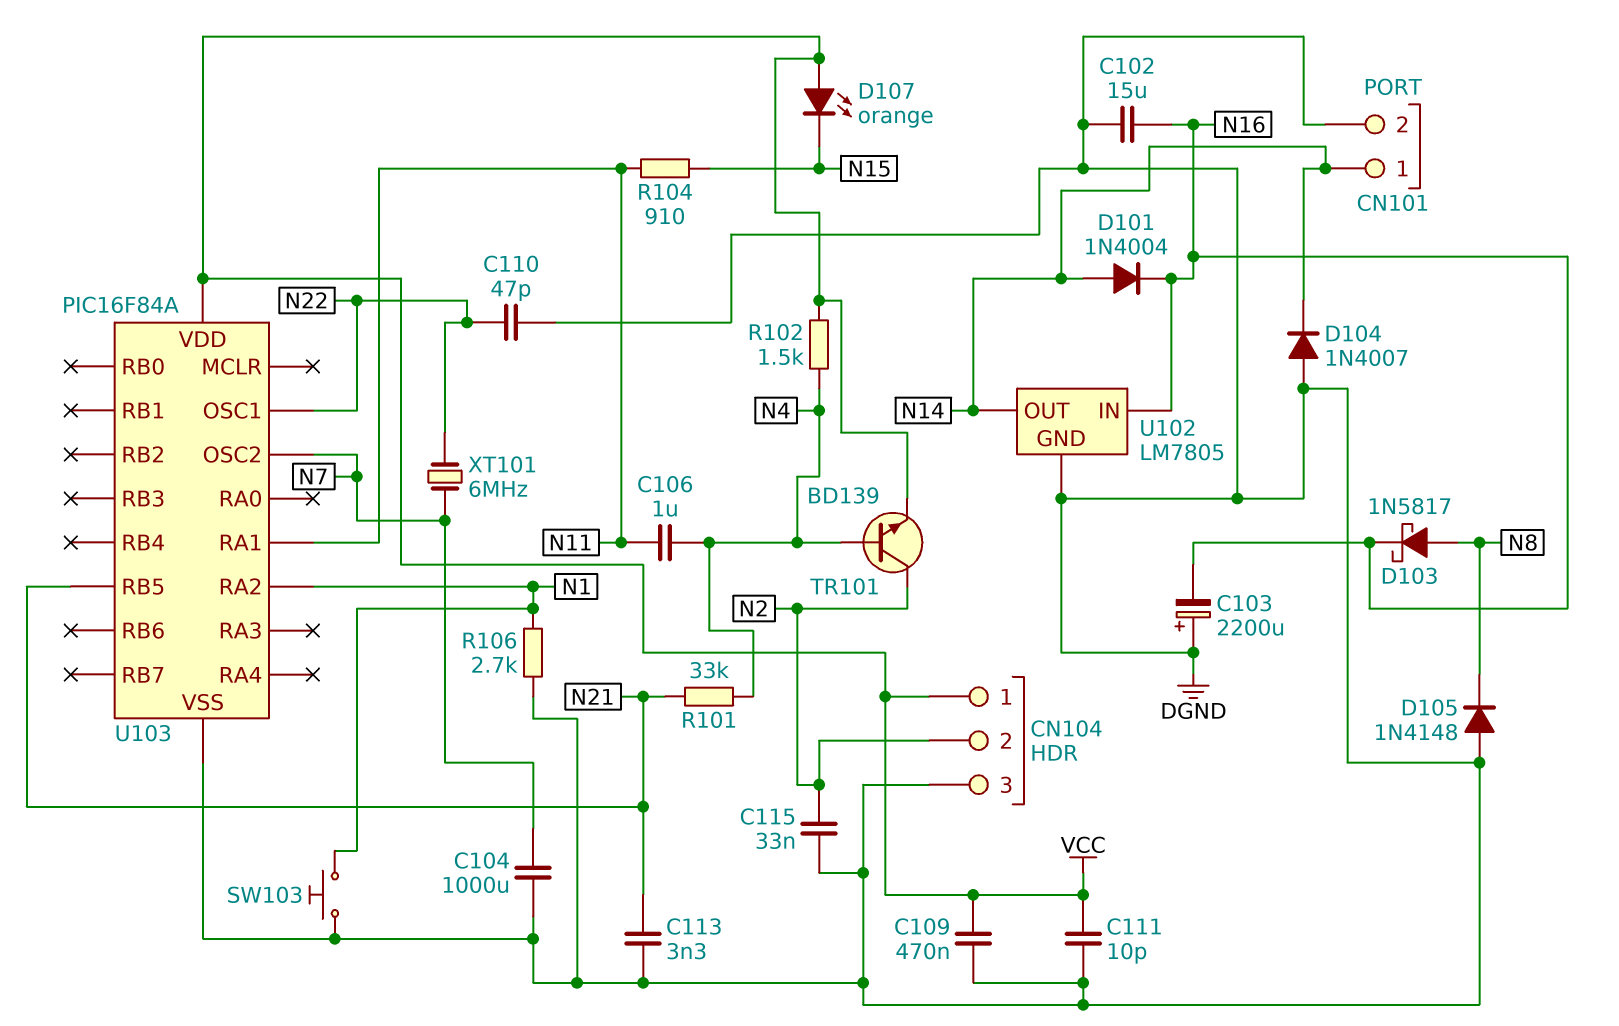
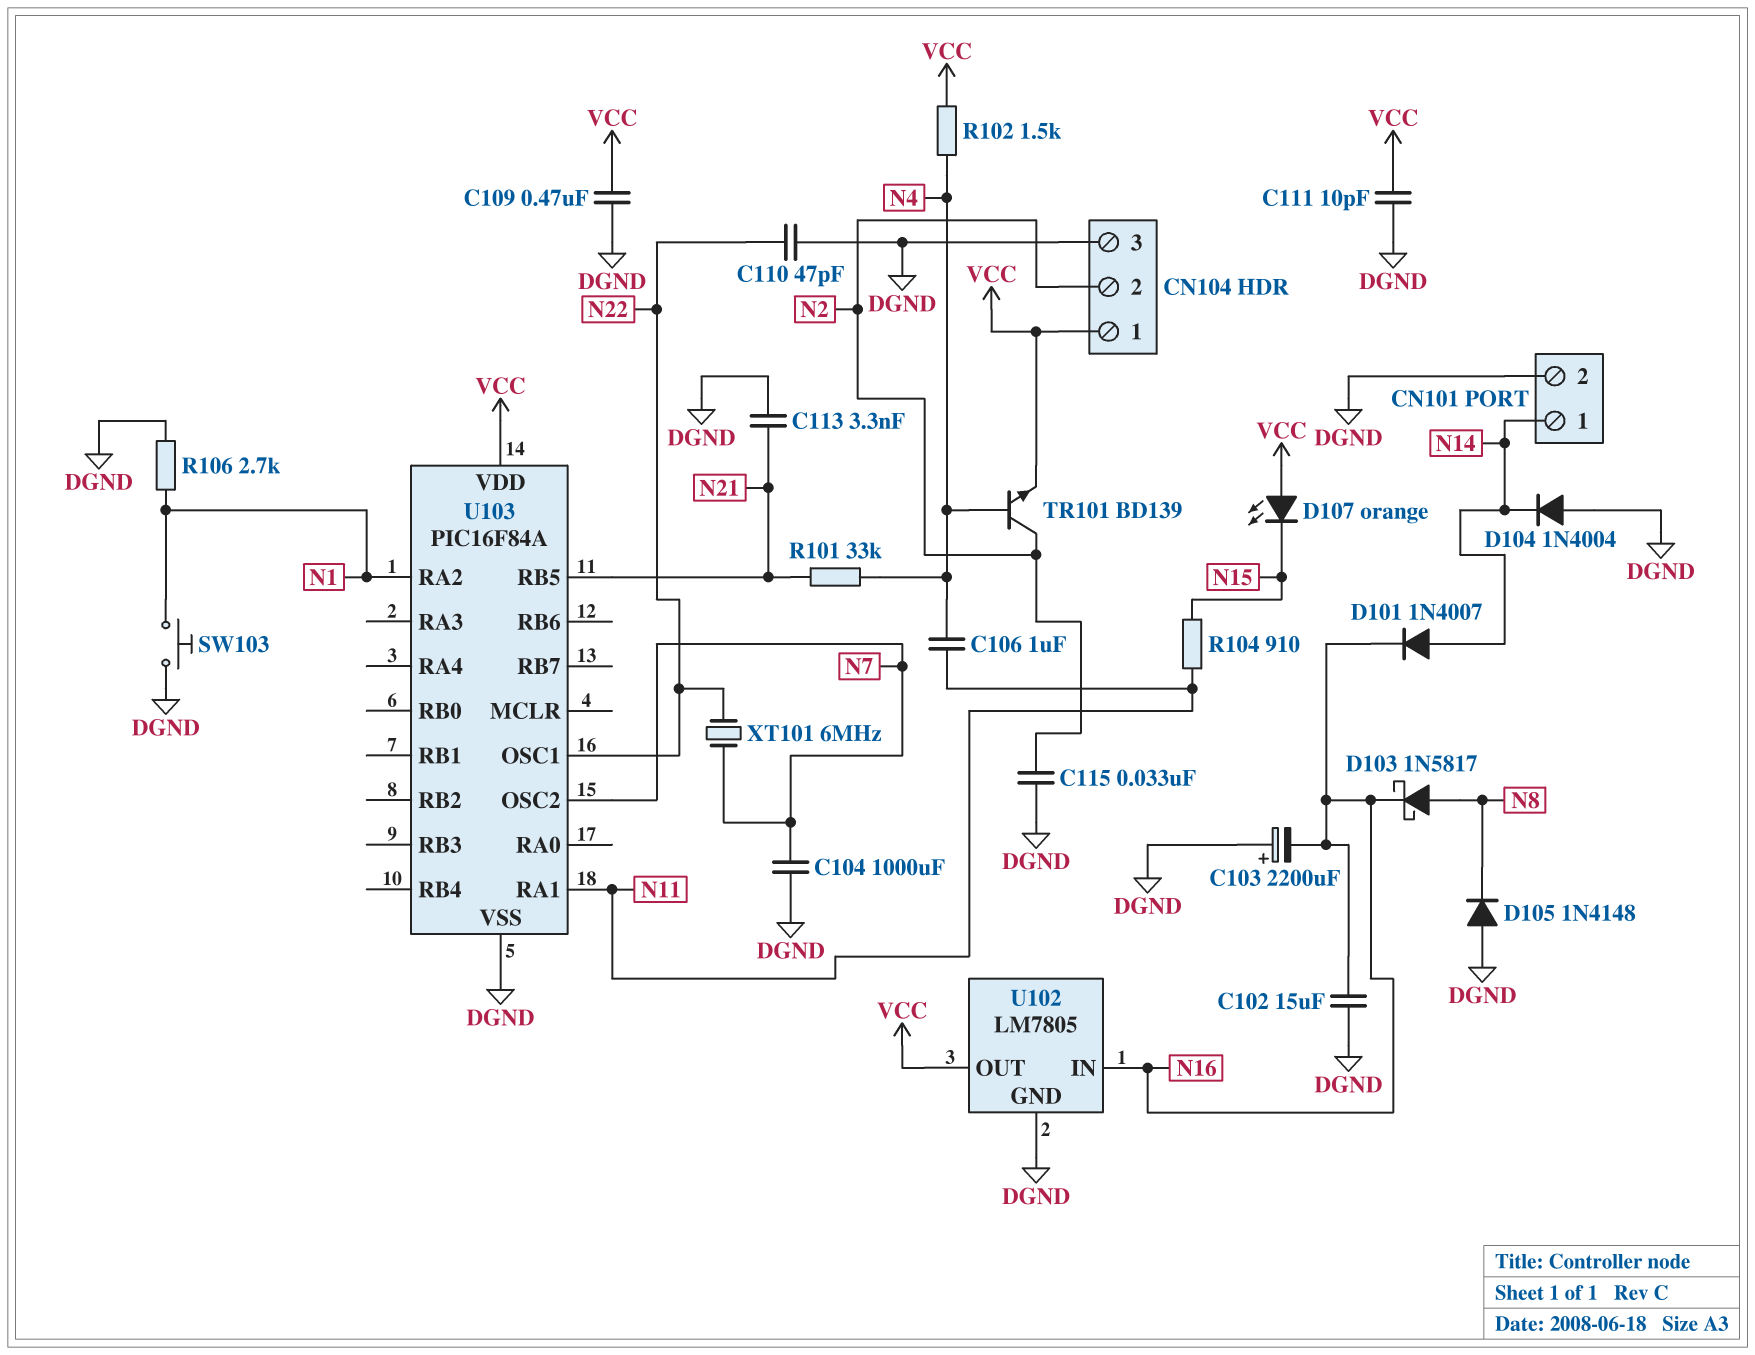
D101: diode 1N4004 (A N14, K N16) -> diode 1N4007 (A N14, K N16)
D104: diode 1N4007 (A DGND, K N14) -> diode 1N4004 (A DGND, K N14)
U102 pin OUT: N14 -> VCC

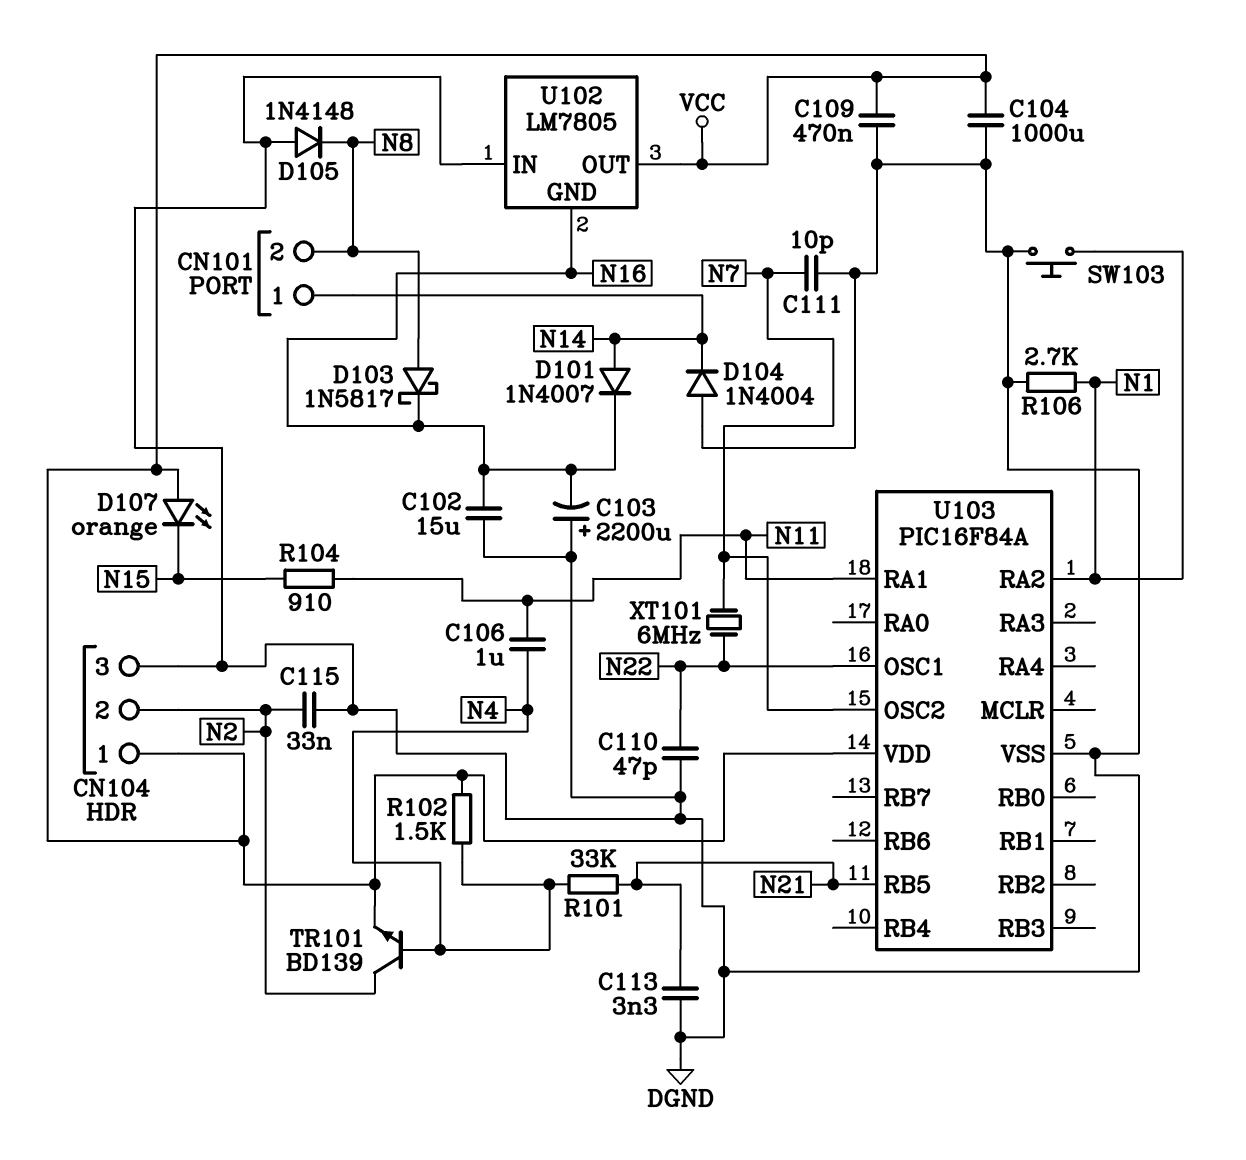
C104: 1000uF (DGND, N7) -> 1000uF (DGND, VCC)
C111: 10pF (DGND, VCC) -> 10pF (DGND, N7)
CN101 pin 2: DGND -> N8
U102 pin GND: DGND -> N16
U102 pin IN: N16 -> DGND

